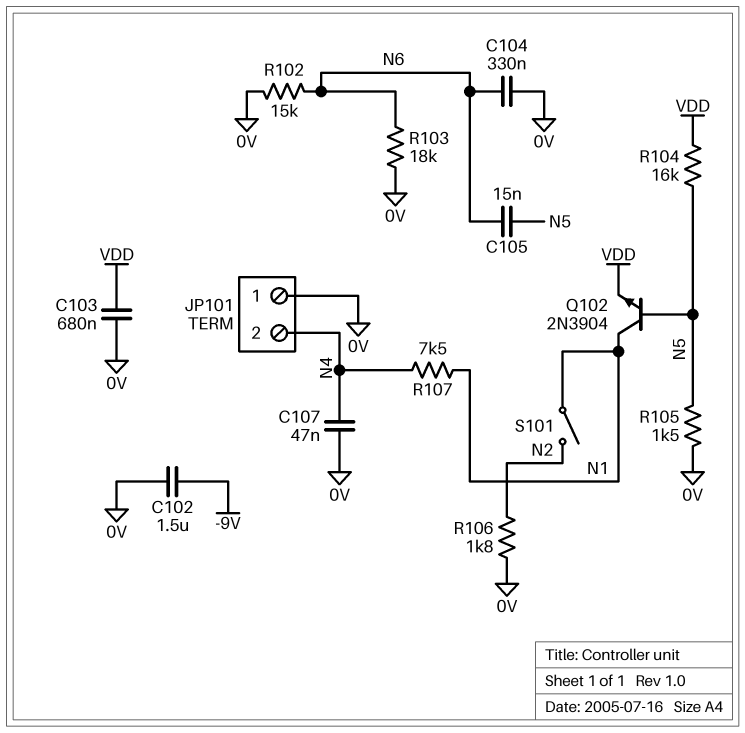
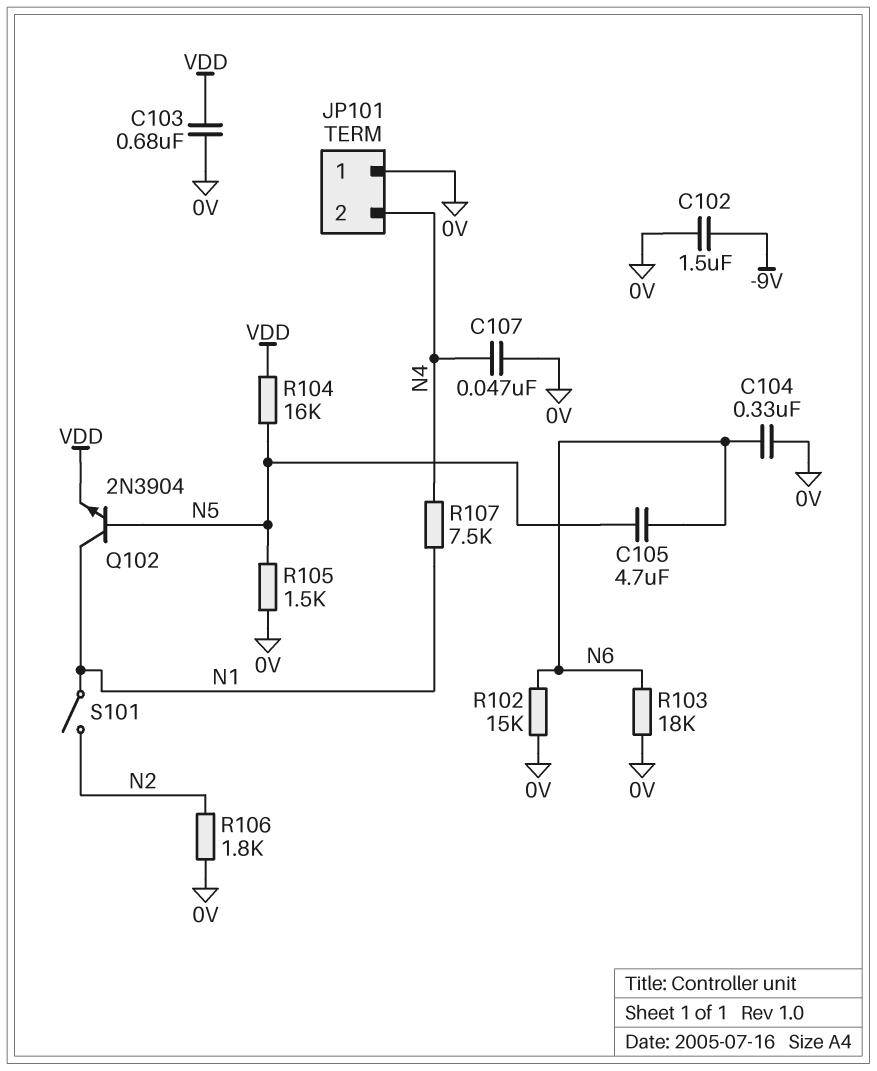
C105: 15nF (N5, N6) -> 4.7uF (N5, N6)

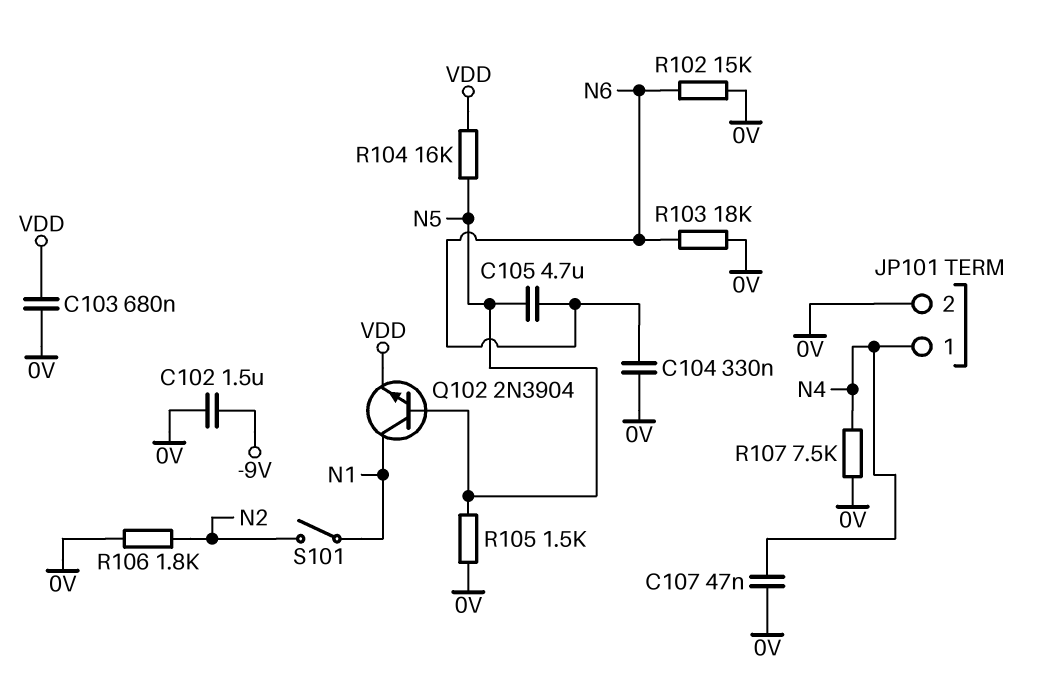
JP101 pin 1: 0V -> N4
JP101 pin 2: N4 -> 0V
R107: 7.5k (N1, N4) -> 7.5k (0V, N4)

